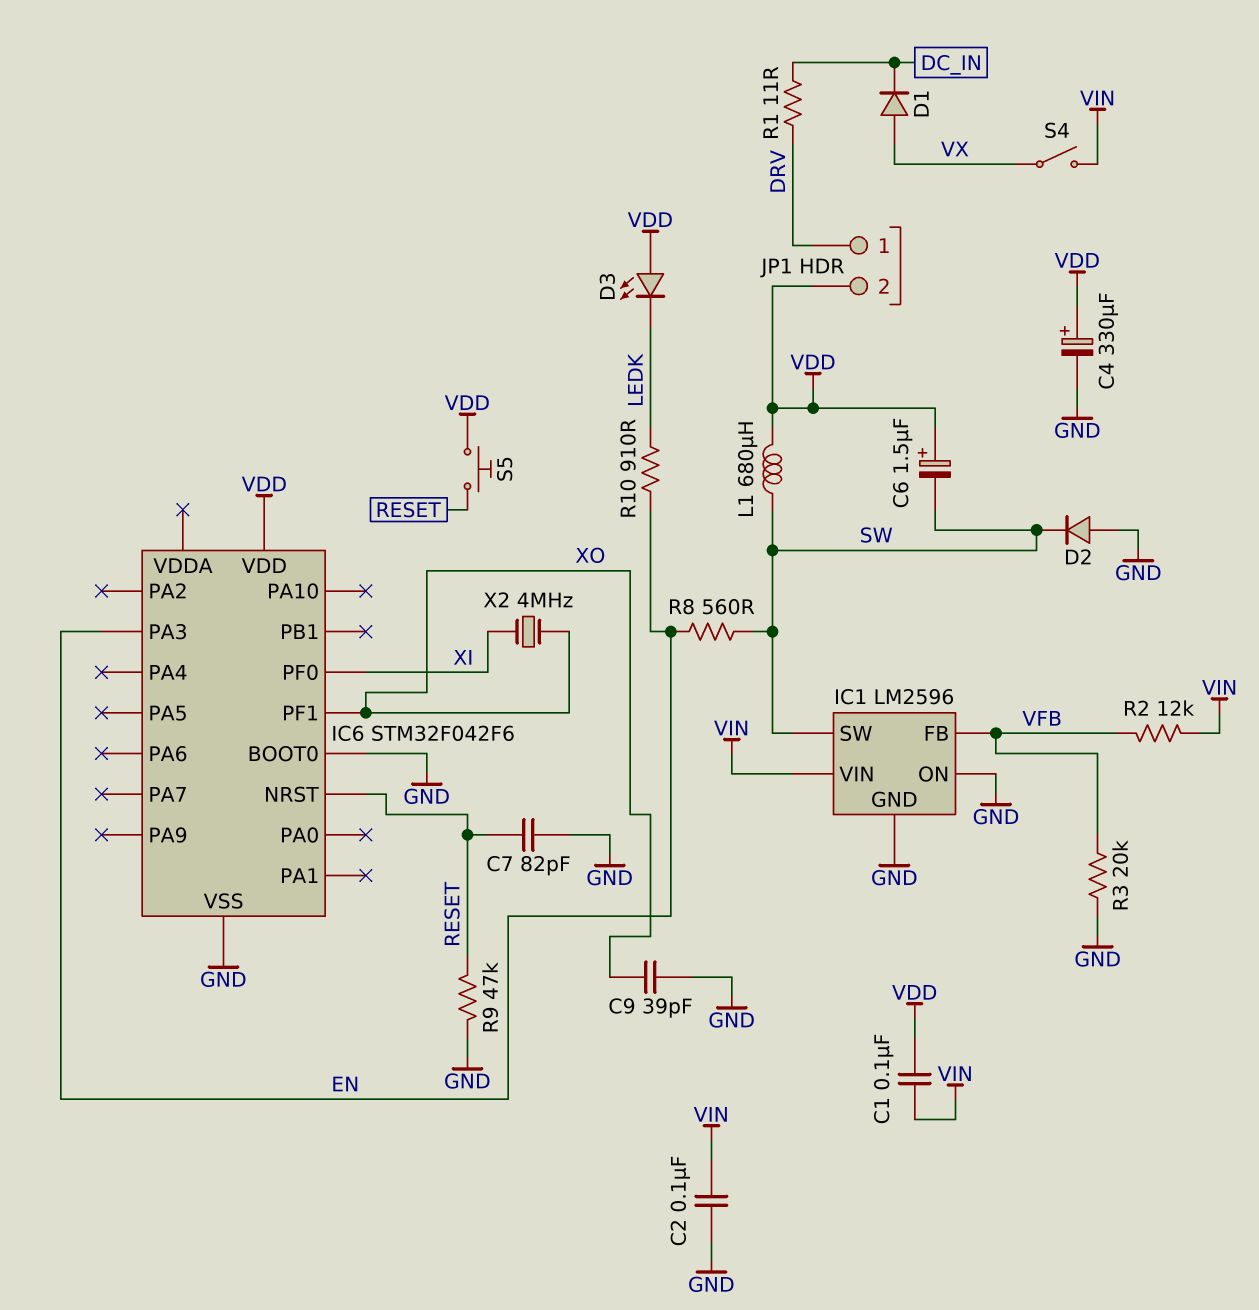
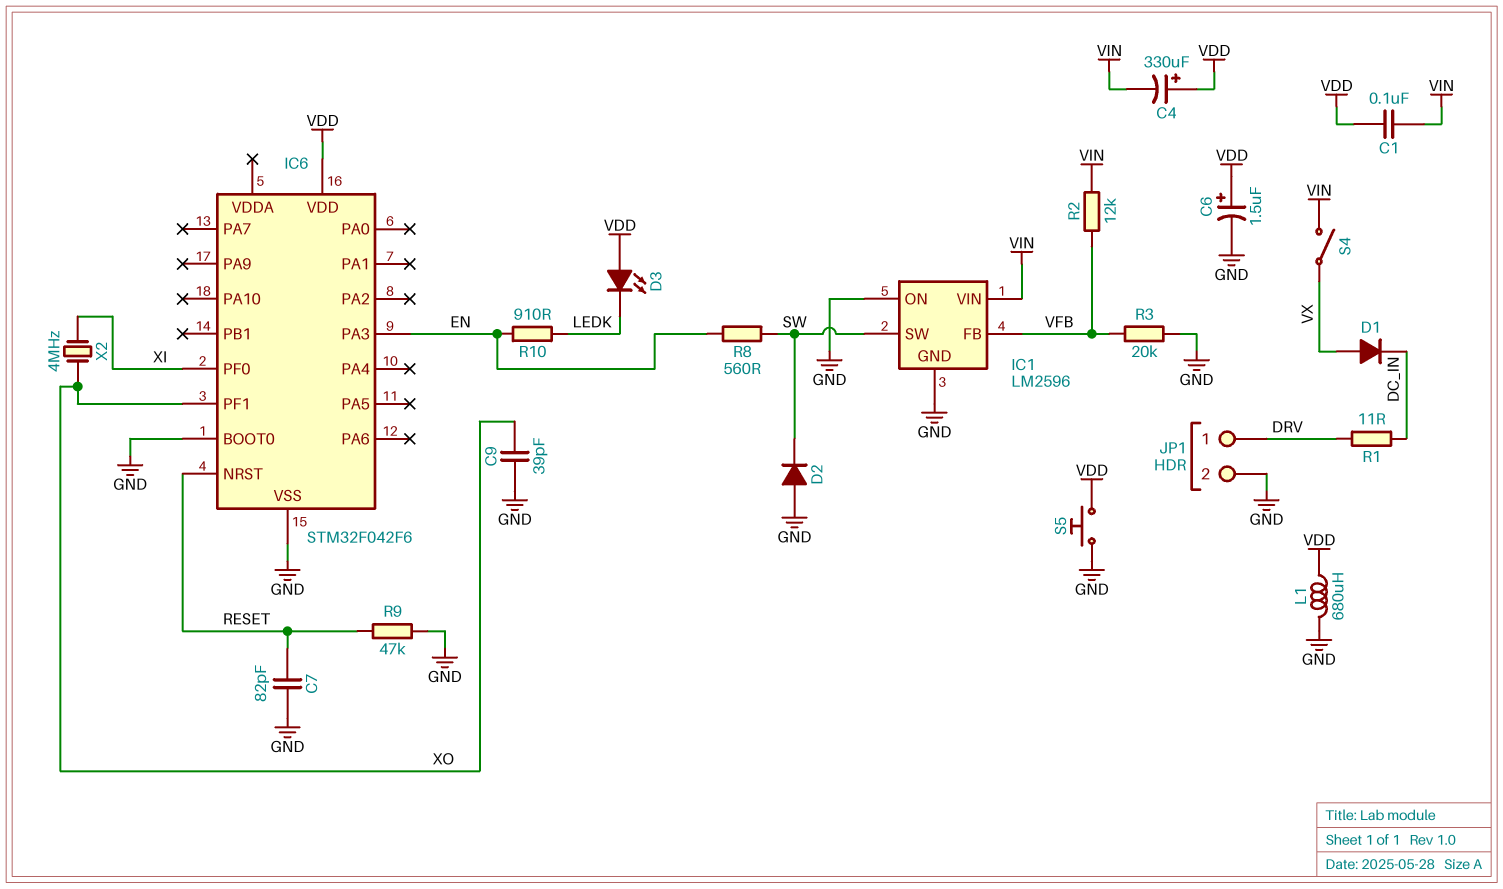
C2: 100nF (GND, VIN) -> none
C4: 330uF (plus VDD, minus GND) -> 330uF (plus VDD, minus VIN)
C6: 1.5uF (plus VDD, minus SW) -> 1.5uF (plus VDD, minus GND)
JP1 pin 2: VDD -> GND
L1: 680uH (SW, VDD) -> 680uH (GND, VDD)
S5: button (RESET, VDD) -> button (GND, VDD)

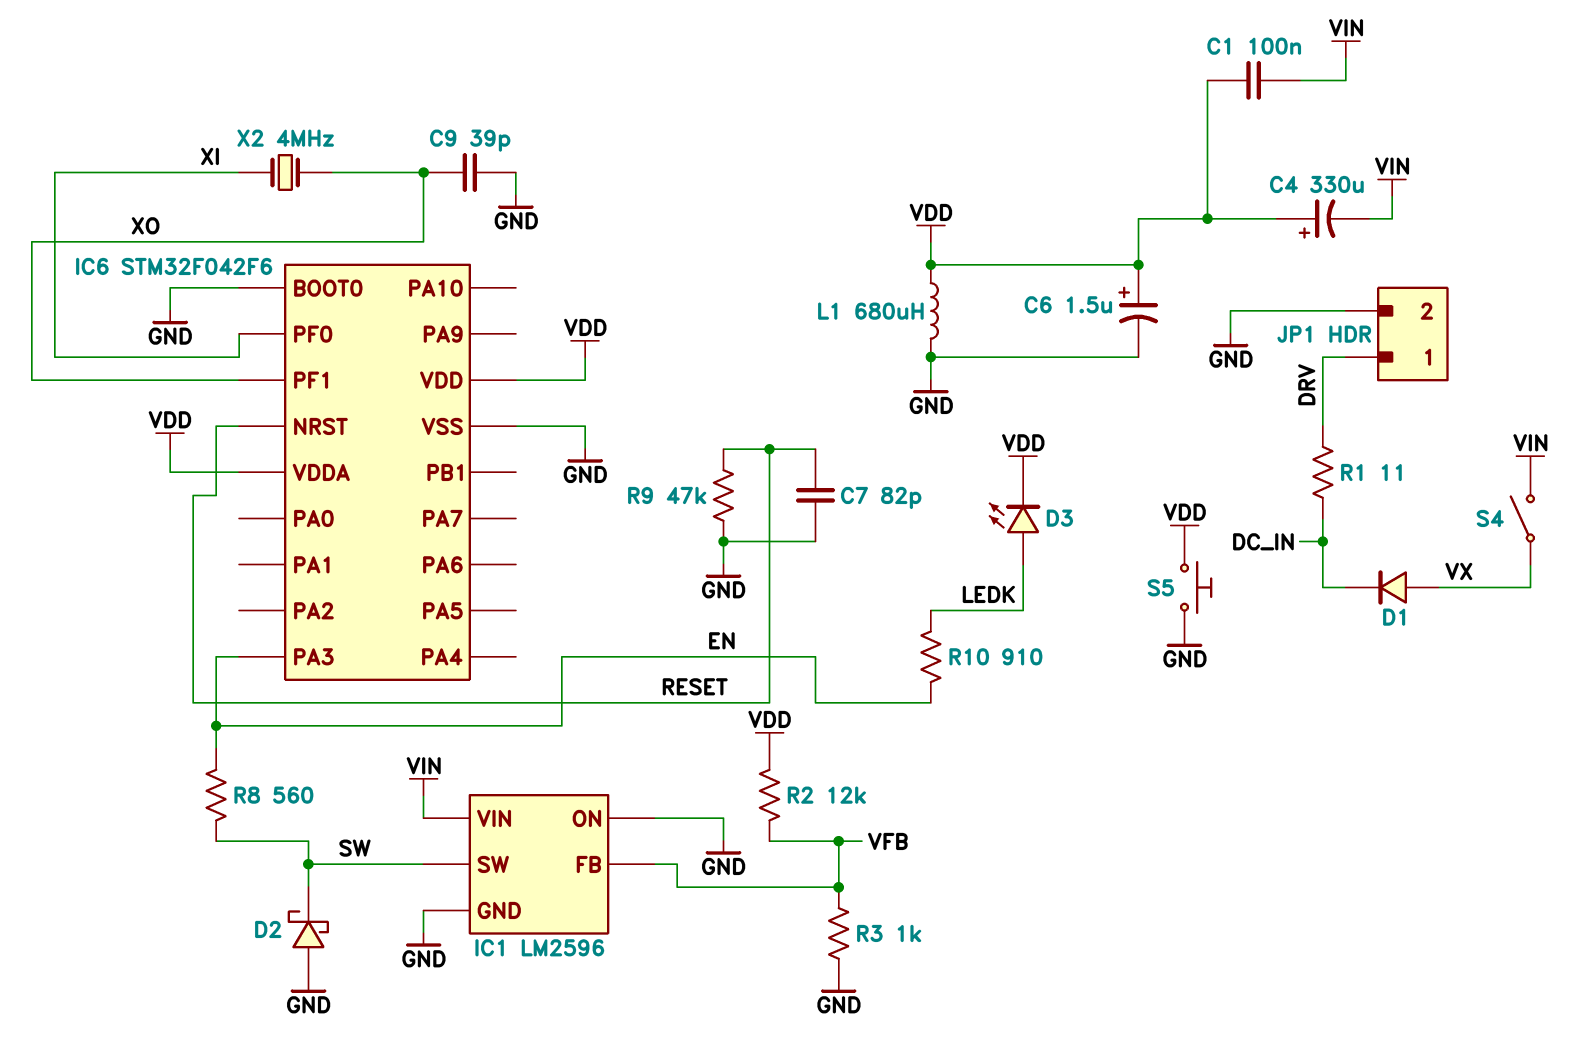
D2: diode (A GND, K SW) -> schottky (A GND, K SW)
D3: LED (A VDD, K LEDK) -> LED (A LEDK, K VDD)
IC6 pin VDDA: none -> VDD
R2: 12k (VFB, VIN) -> 12k (VDD, VFB)
R3: 20k (GND, VFB) -> 1k (GND, VFB)

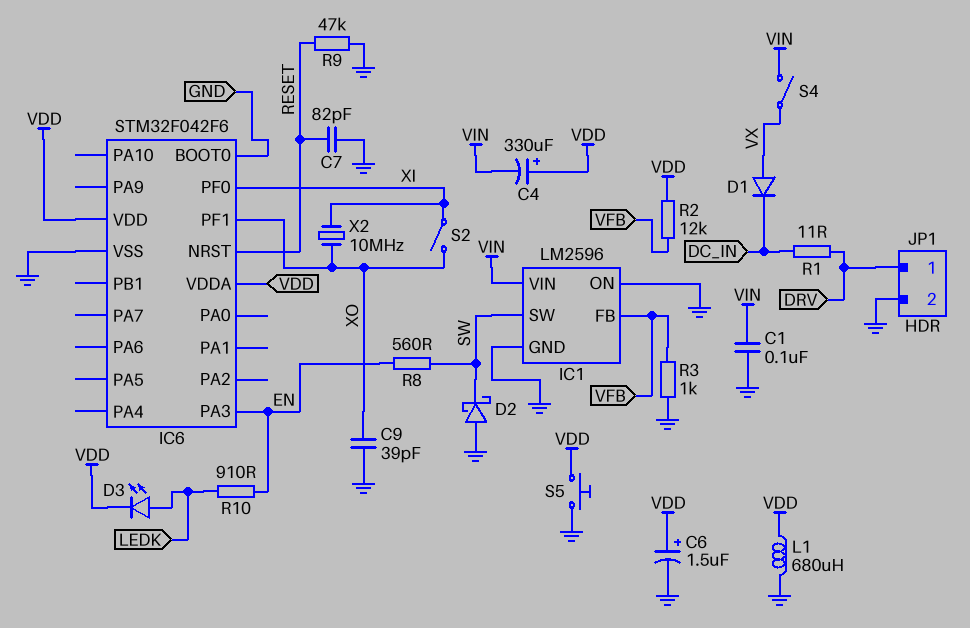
C1: 100nF (VDD, VIN) -> 100nF (GND, VIN)
S2: none -> switch (XI, XO)
X2: 4MHz (XI, XO) -> 10MHz (XI, XO)

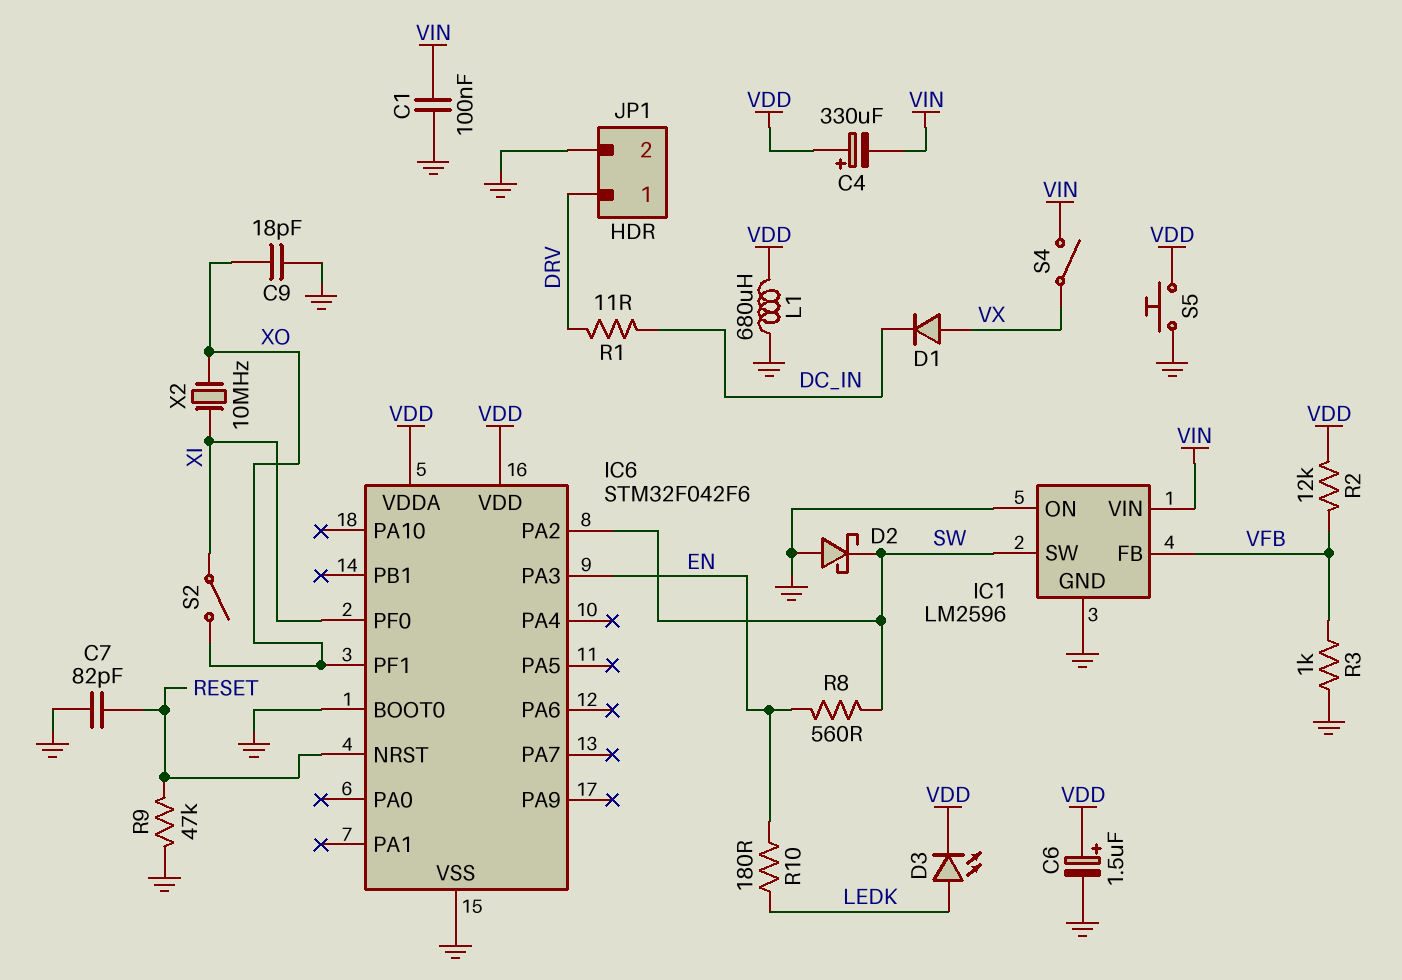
C9: 39pF (GND, XO) -> 18pF (GND, XO)
IC6 pin PA2: none -> SW
R10: 910 (EN, LEDK) -> 180 (EN, LEDK)

